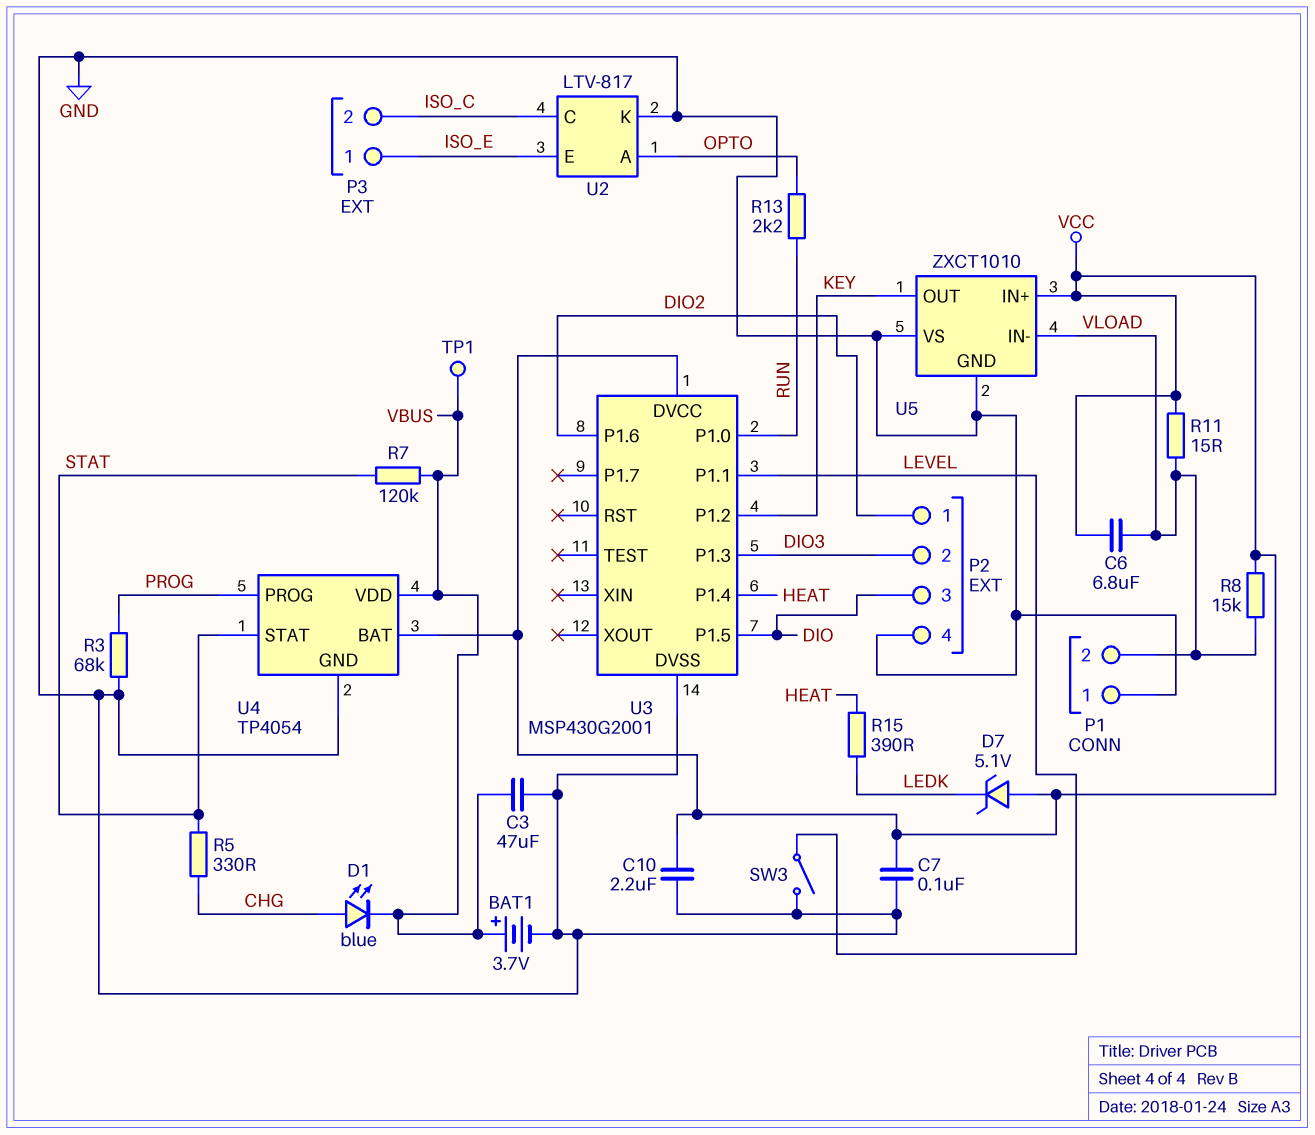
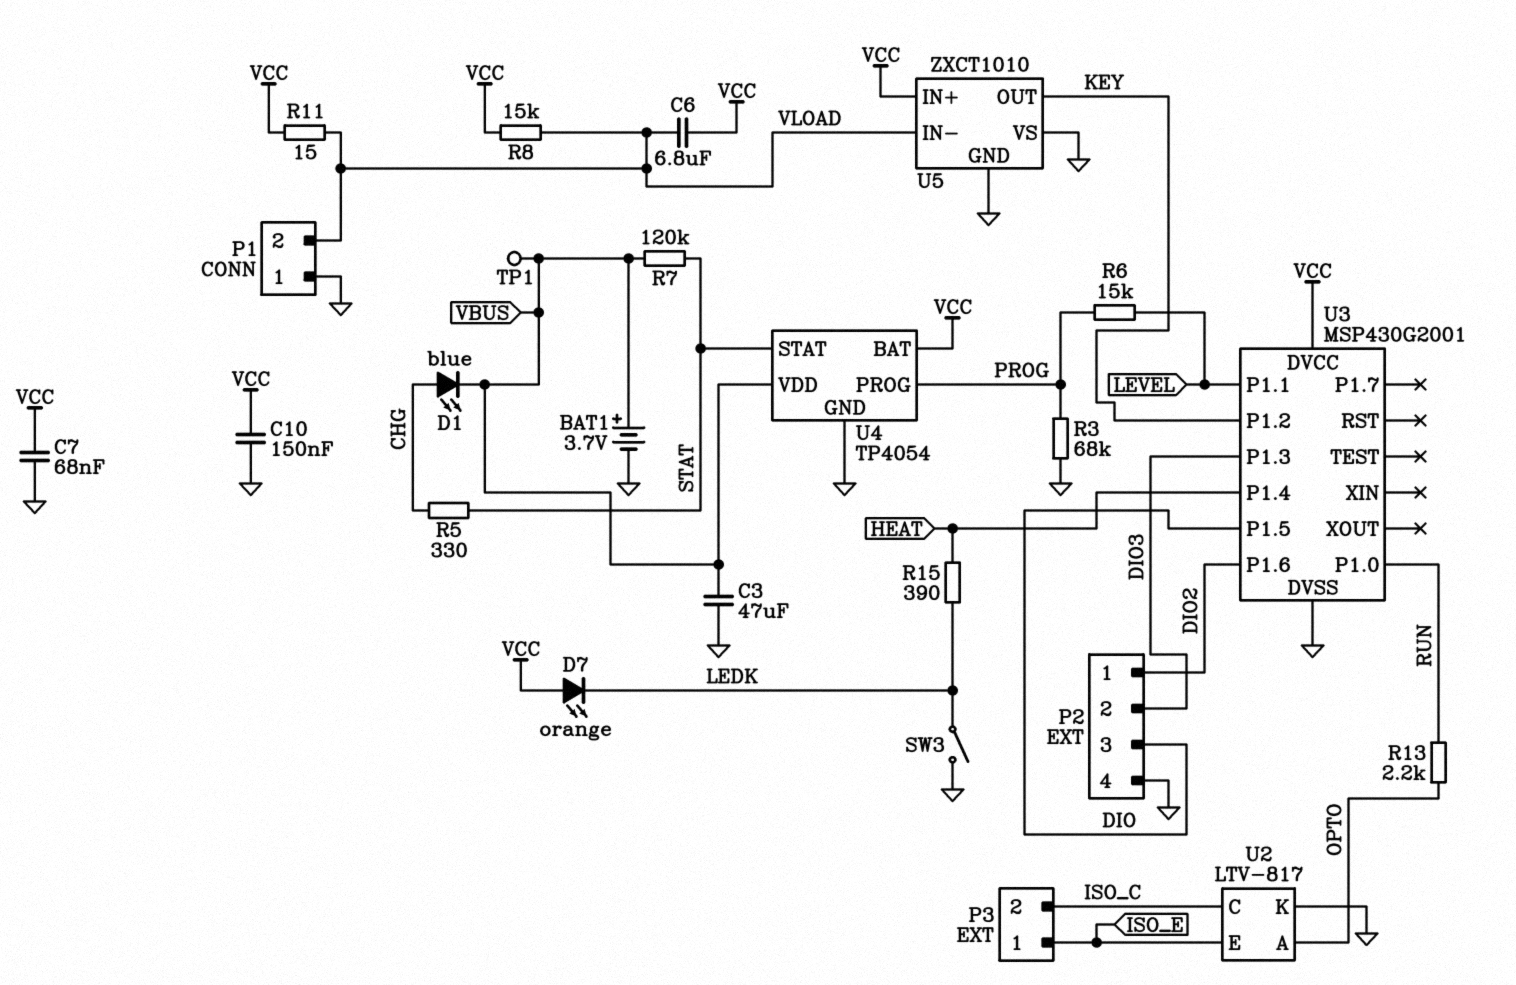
C7: 100nF (GND, VCC) -> 68nF (GND, VCC)
C10: 2.2uF (GND, VCC) -> 150nF (GND, VCC)
D7: zener 5.1V (A VCC, K LEDK) -> LED orange (A VCC, K LEDK)
R6: none -> 15k (LEVEL, PROG)
SW3: switch (GND, LEVEL) -> switch (GND, LEDK)

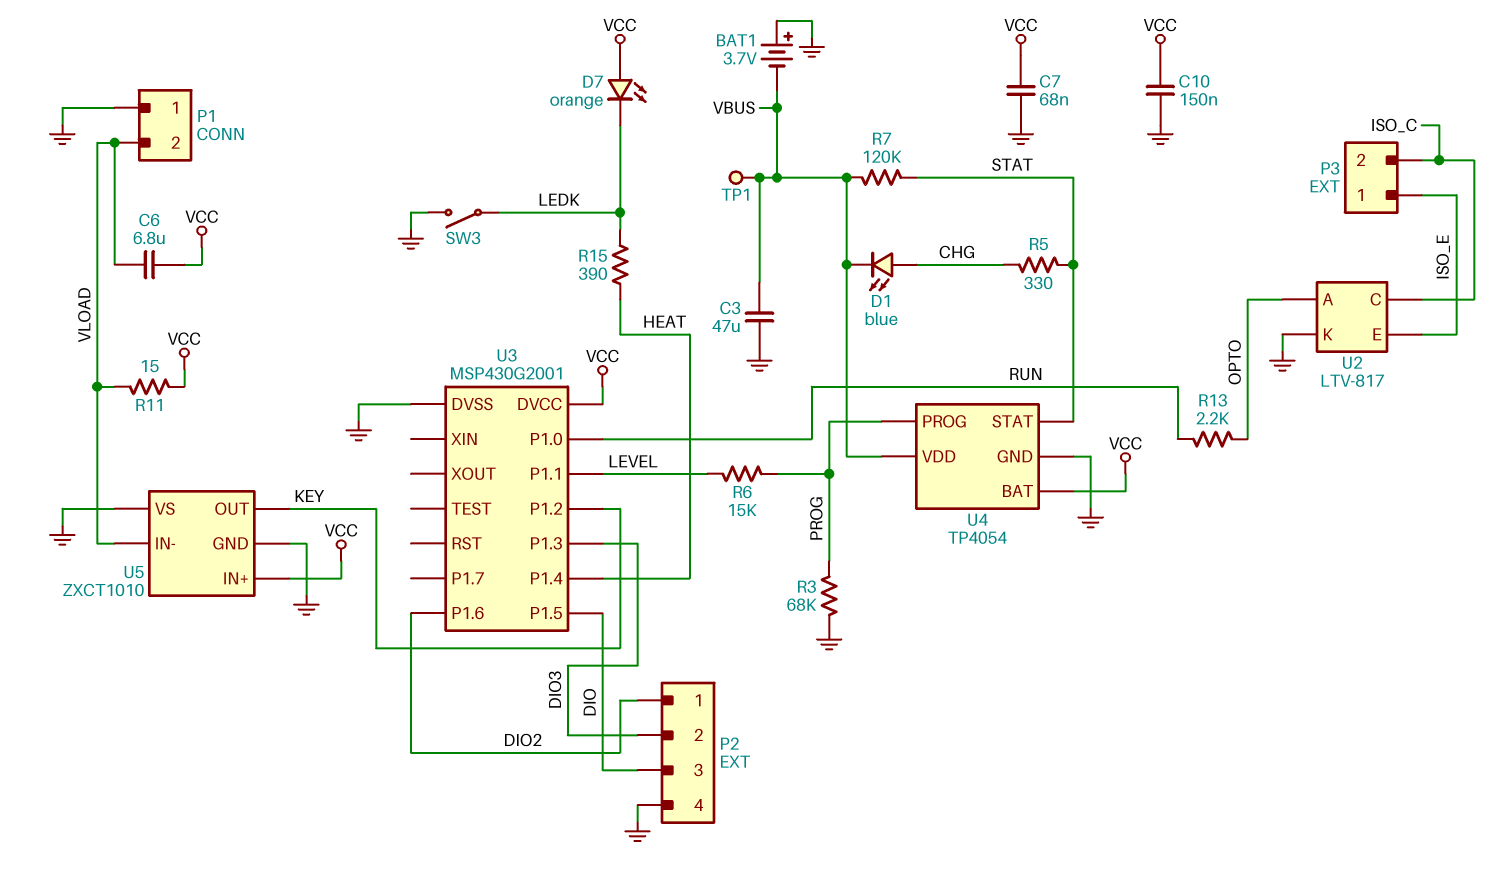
BAT1: 3.7V (plus VBUS, minus GND) -> 3.7V (plus GND, minus VBUS)
R8: 15k (VCC, VLOAD) -> none

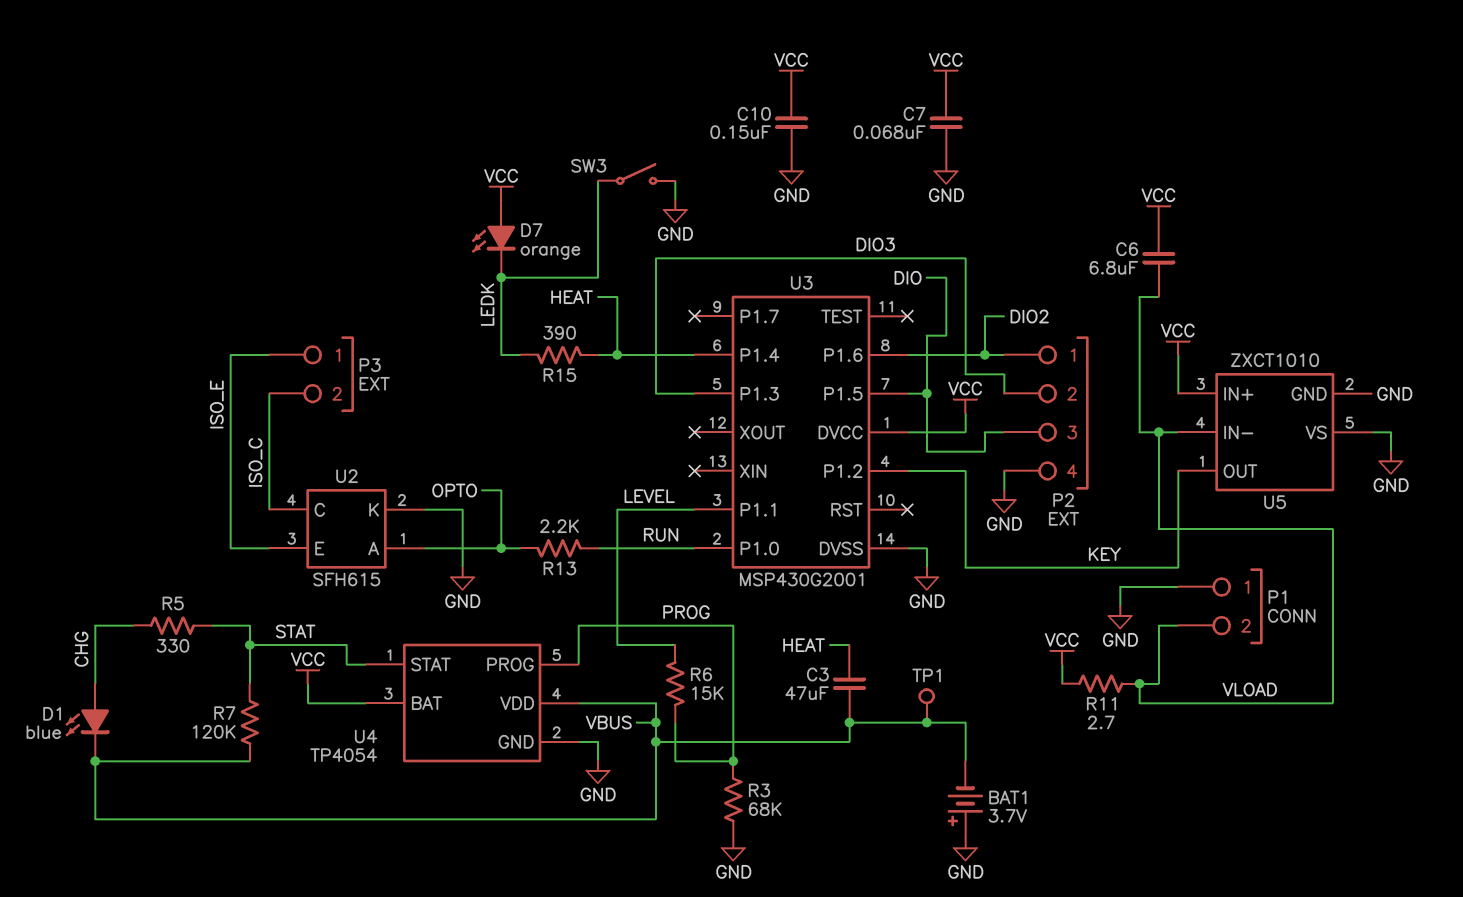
C3: 47uF (GND, VBUS) -> 47uF (HEAT, VBUS)
R11: 15 (VCC, VLOAD) -> 2.7 (VCC, VLOAD)
U2: LTV-817 -> SFH615

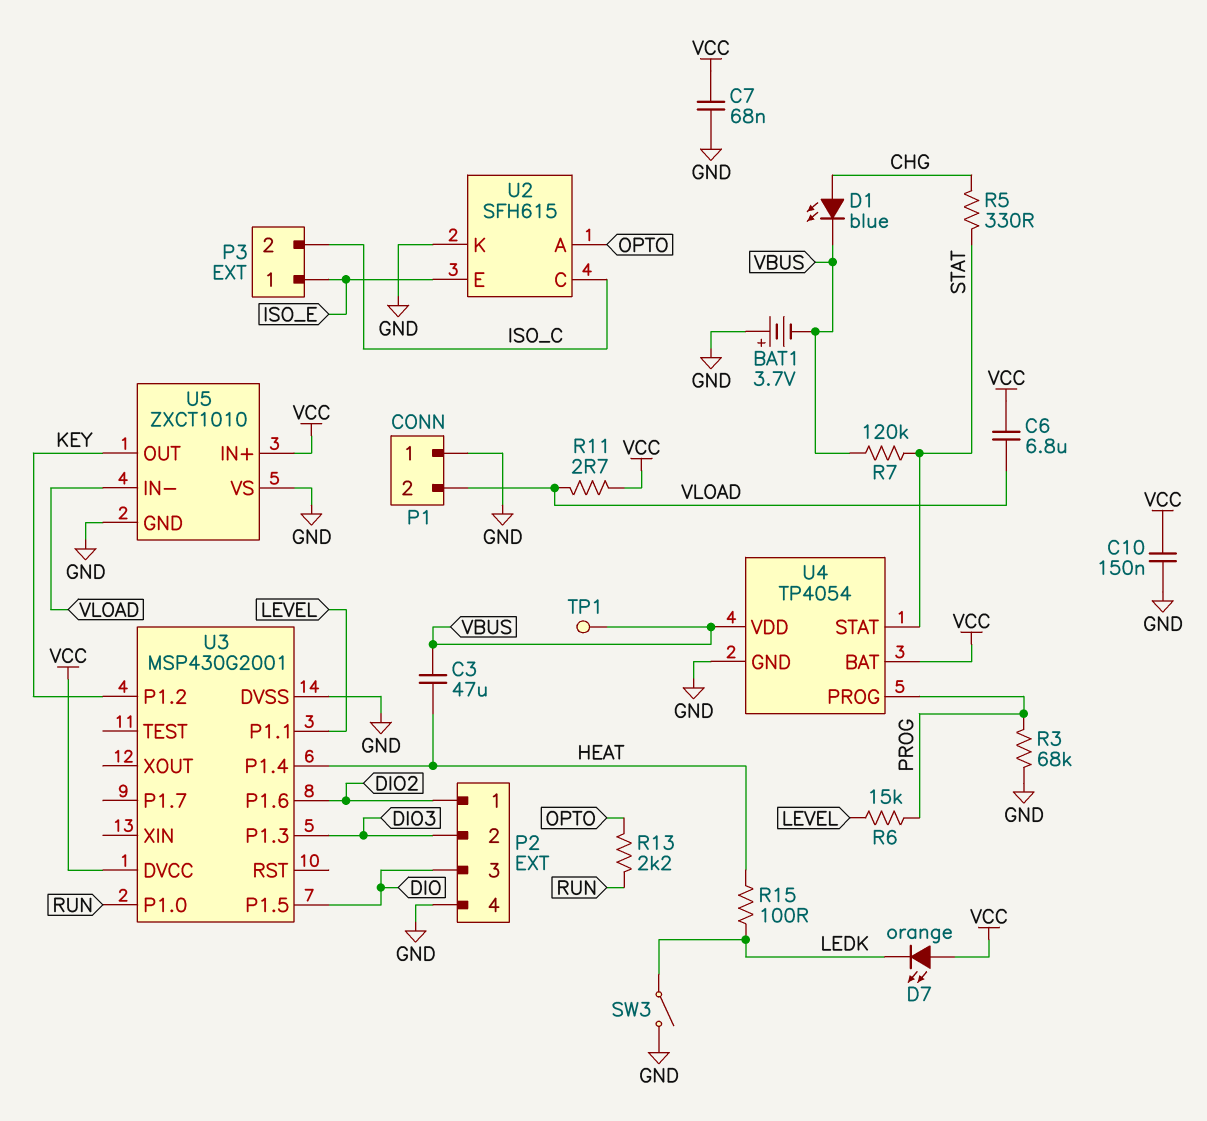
R15: 390 (HEAT, LEDK) -> 100 (HEAT, LEDK)

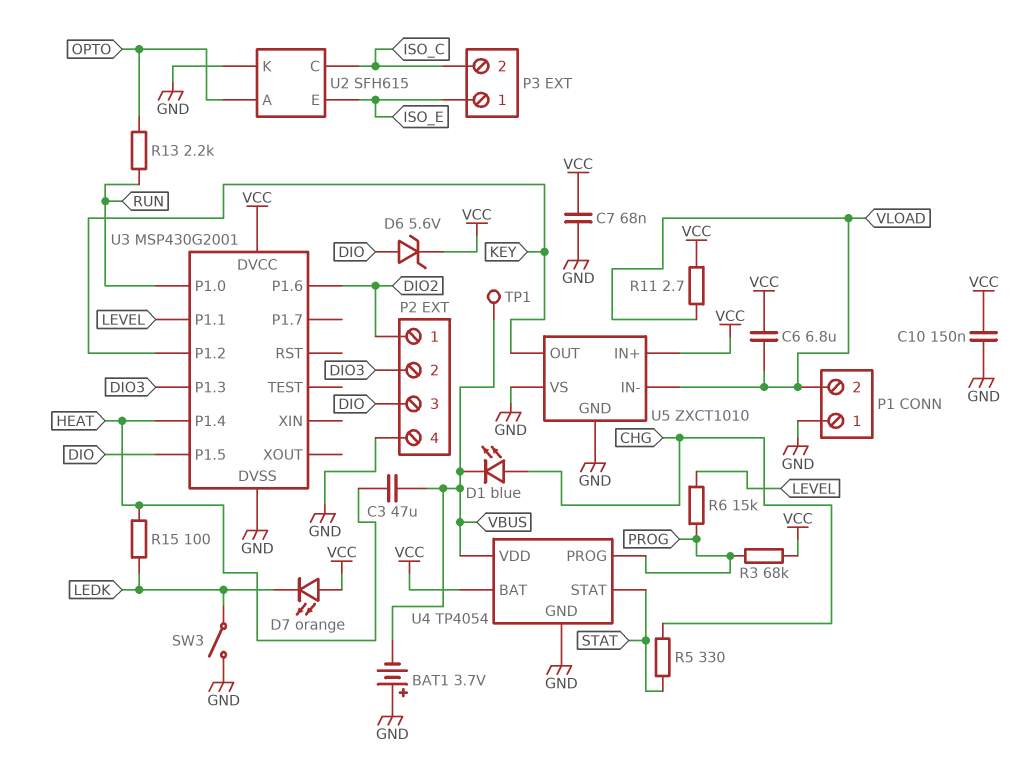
D6: none -> zener 5.6V (A DIO, K VCC)
R3: 68k (GND, PROG) -> 68k (PROG, VCC)
R7: 120k (STAT, VBUS) -> none

